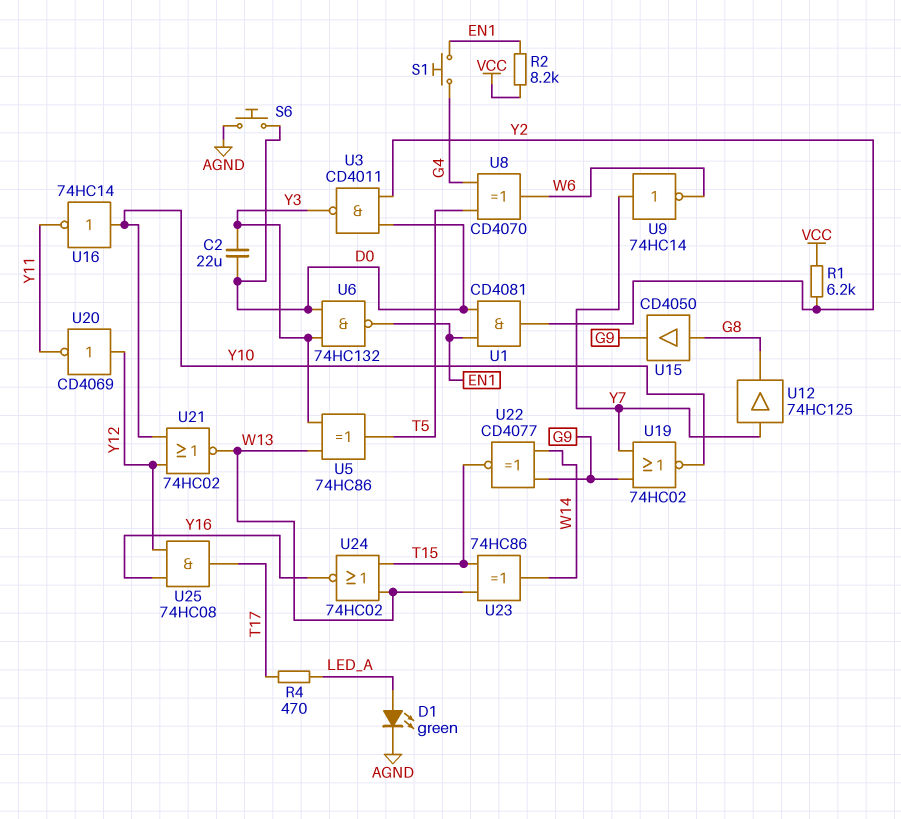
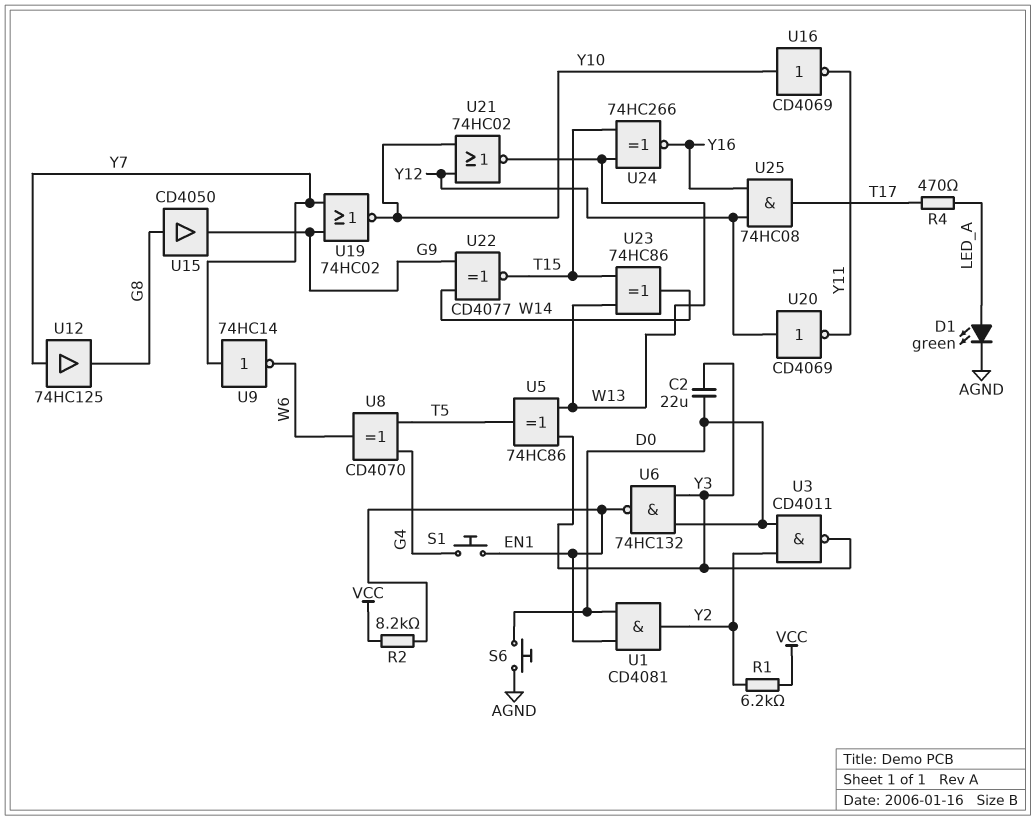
U16: NOT 74HC14 (in Y10, out Y11) -> NOT CD4069 (in Y10, out Y11)
U24: NOR 74HC02 (in T15, in W13, out Y16) -> XNOR 74HC266 (in T15, in W13, out Y16)

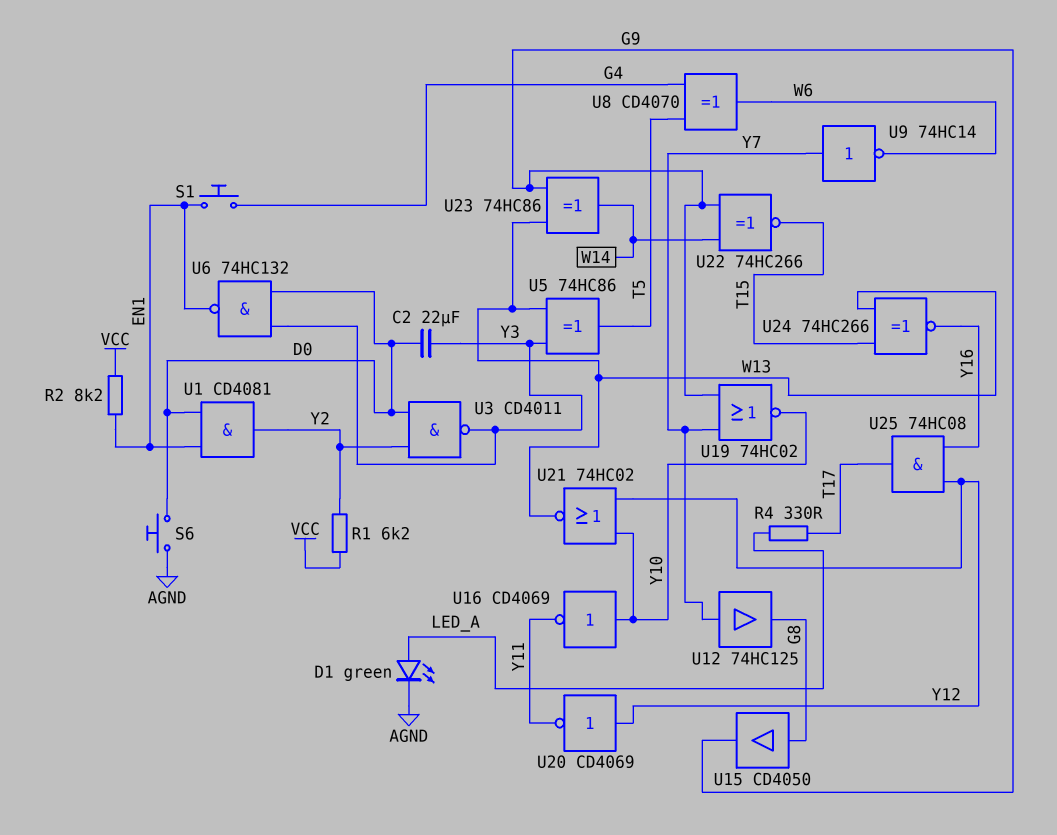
R4: 470 (LED_A, T17) -> 330 (LED_A, T17)
U22: XNOR CD4077 (in G9, in W14, out T15) -> XNOR 74HC266 (in G9, in W14, out T15)
U23: XOR 74HC86 (in T15, in W13, out W14) -> XOR 74HC86 (in G9, in W13, out W14)

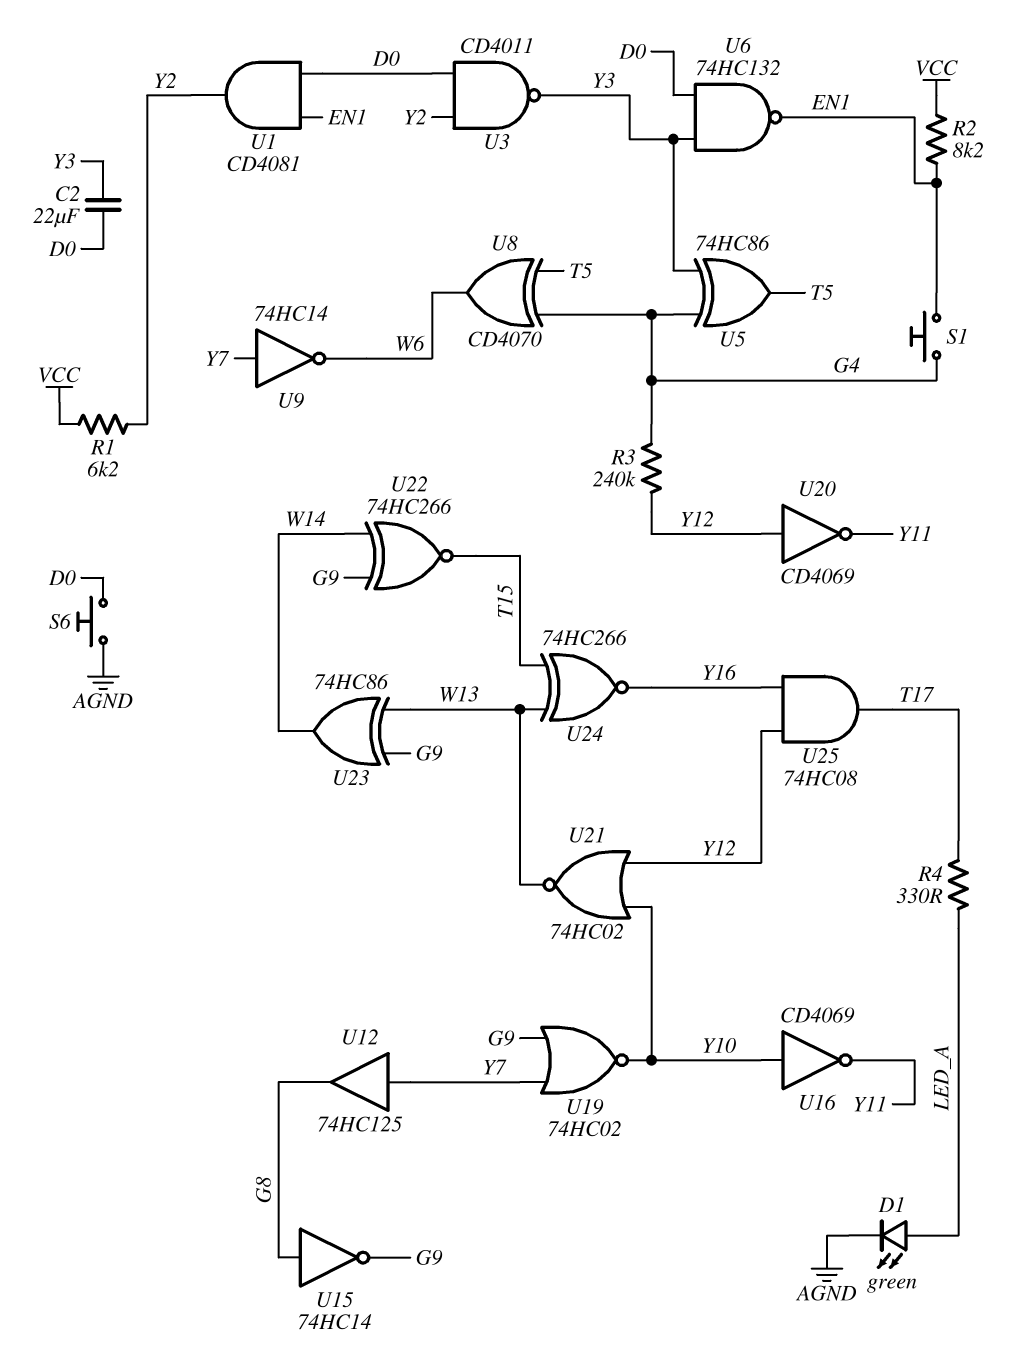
R3: none -> 240k (G4, Y12)
U5: XOR 74HC86 (in W13, in Y3, out T5) -> XOR 74HC86 (in G4, in Y3, out T5)
U15: buffer CD4050 (in G8, out G9) -> NOT 74HC14 (in G8, out G9)

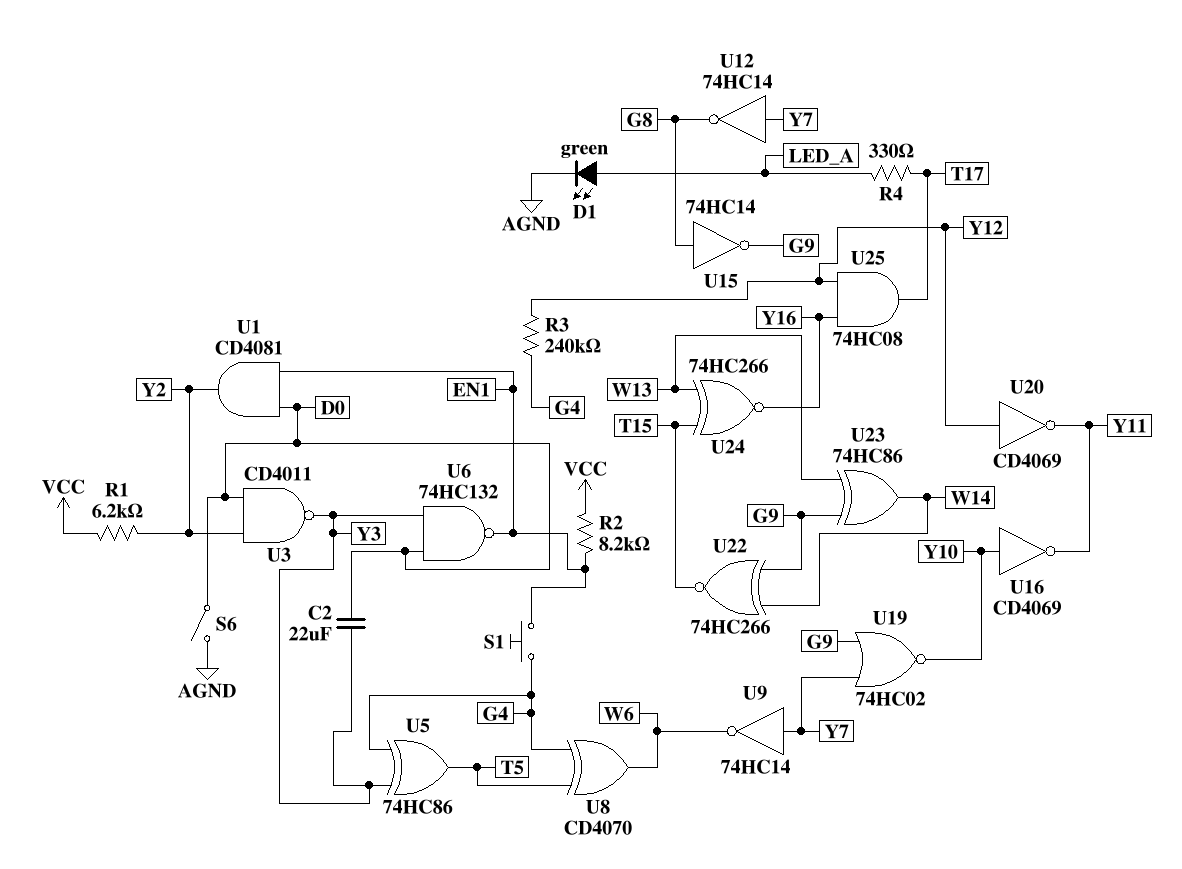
S6: button (AGND, D0) -> switch (AGND, D0)
U12: buffer 74HC125 (in Y7, out G8) -> NOT 74HC14 (in Y7, out G8)
U21: NOR 74HC02 (in Y10, in Y12, out W13) -> none

